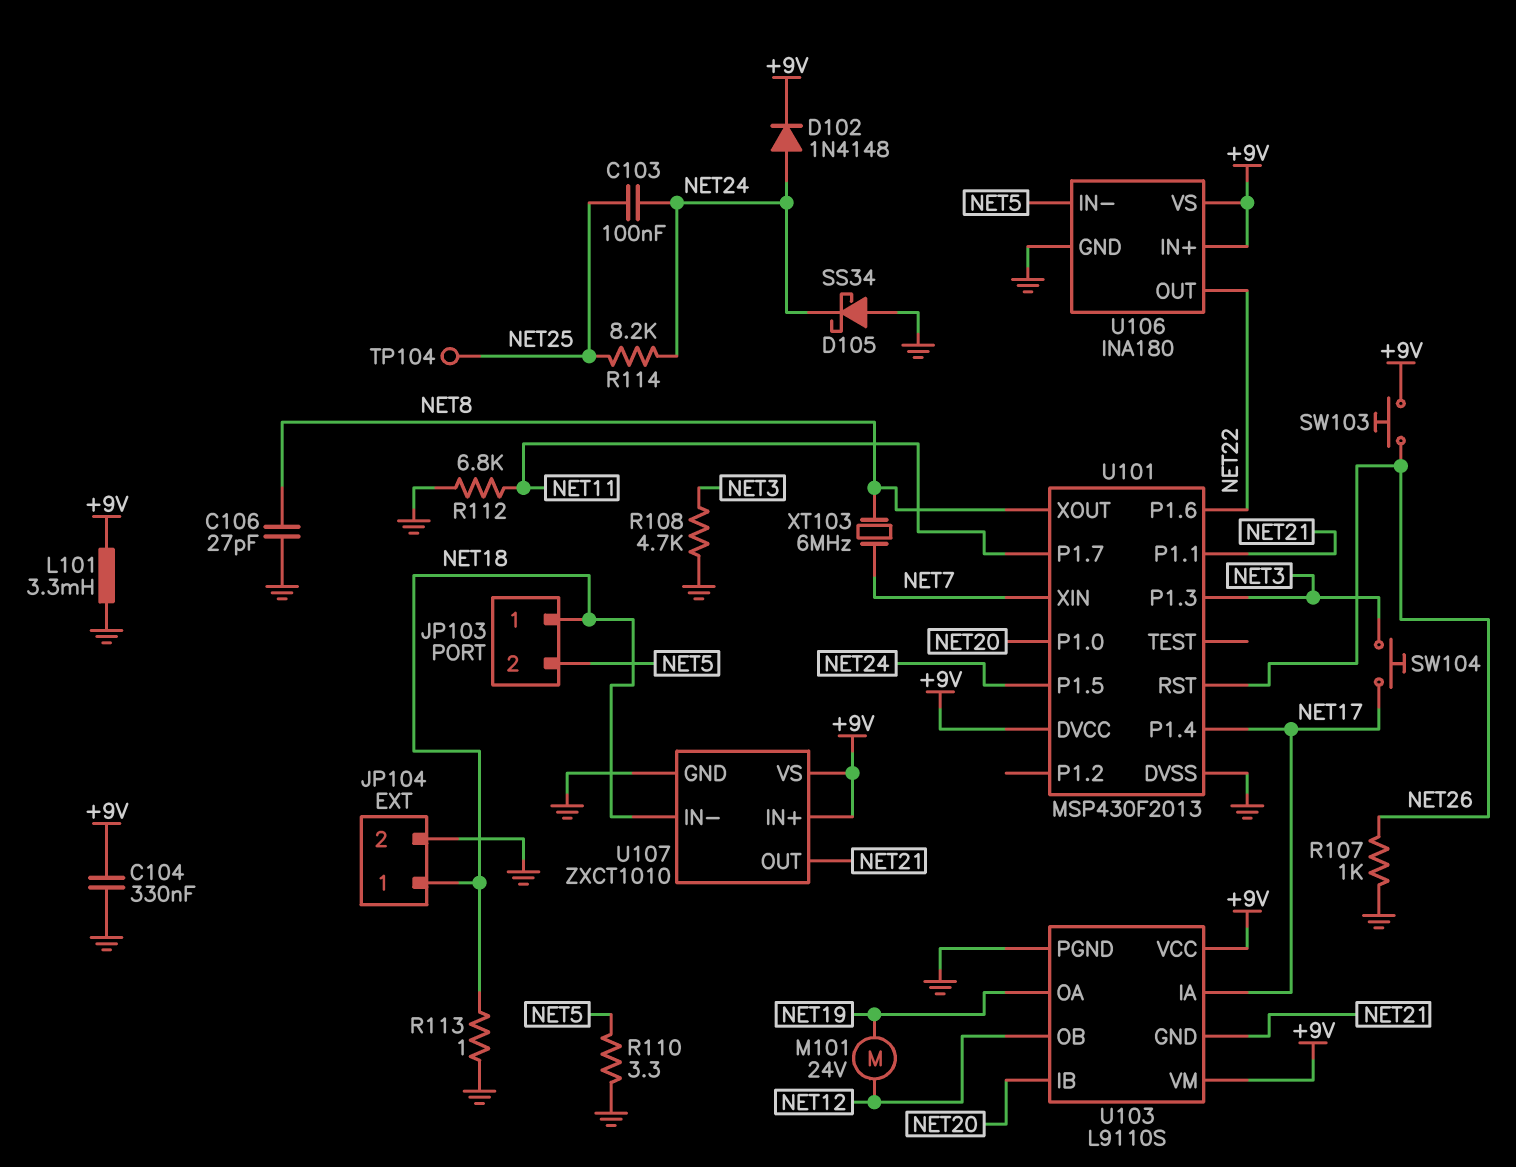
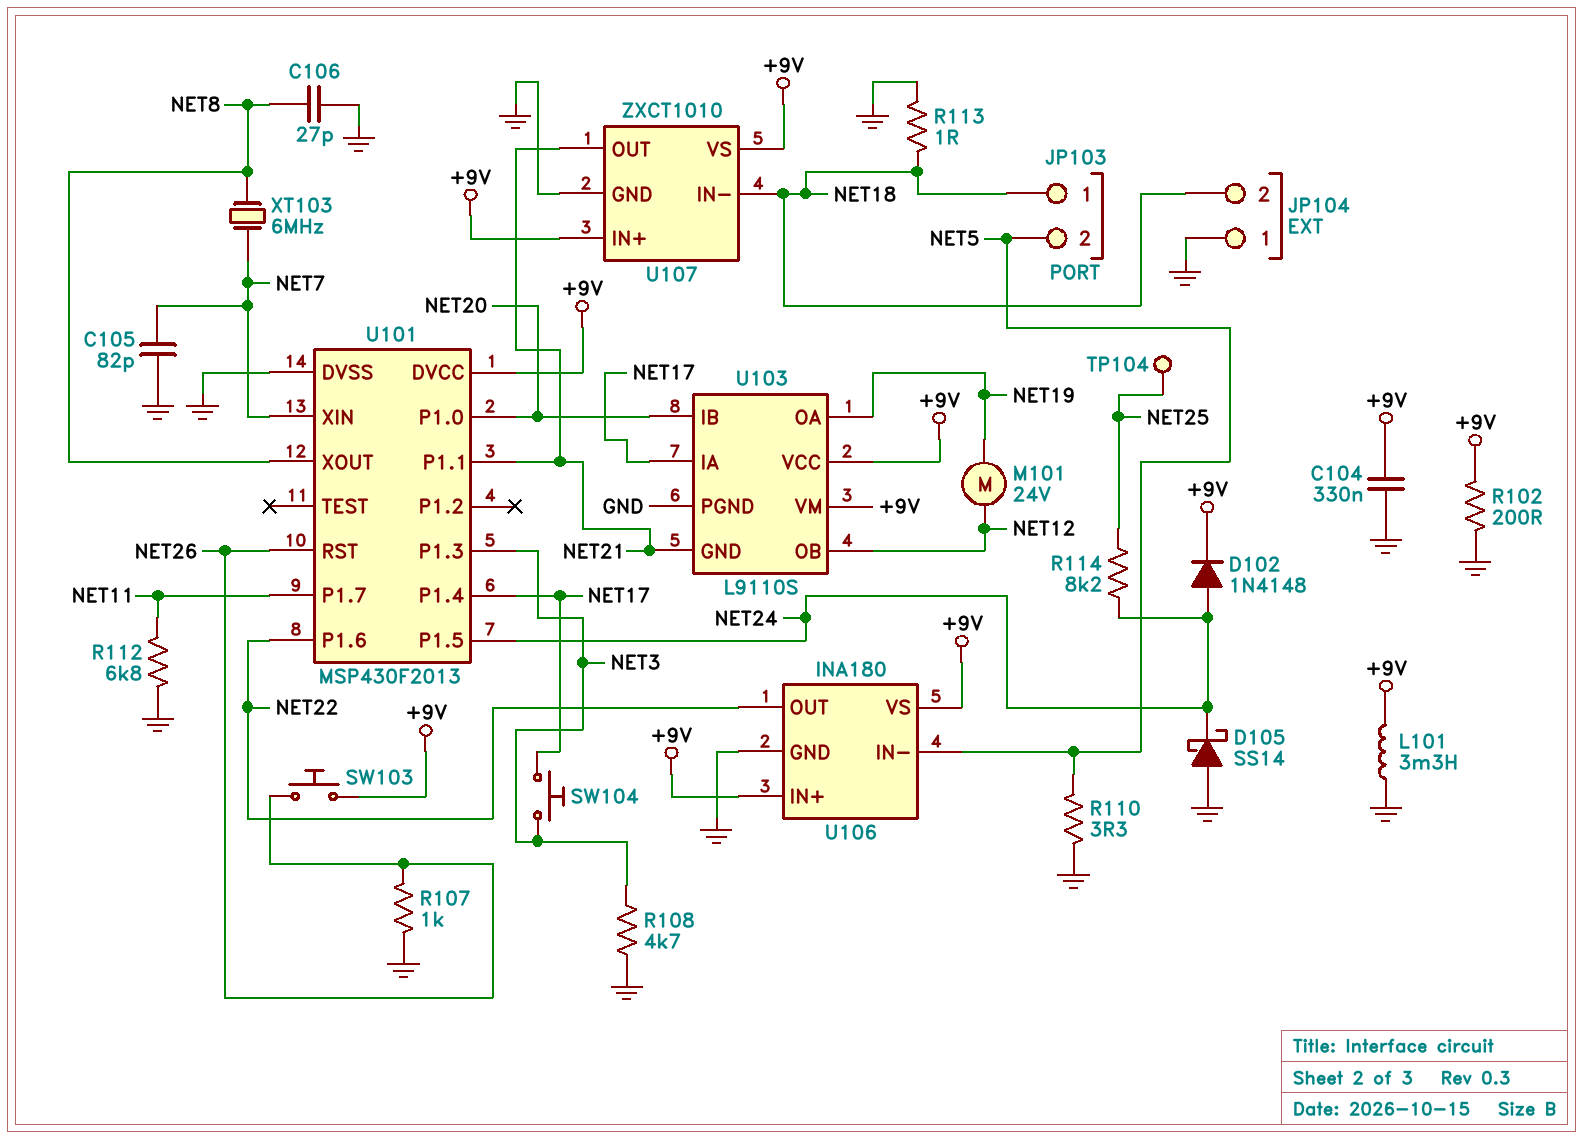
C103: 100nF (NET24, NET25) -> none
C105: none -> 82pF (GND, NET7)
D105: schottky SS34 (A GND, K NET24) -> schottky SS14 (A GND, K NET24)
JP104 pin 1: NET18 -> GND
JP104 pin 2: GND -> NET18
R102: none -> 200 (+9V, GND)

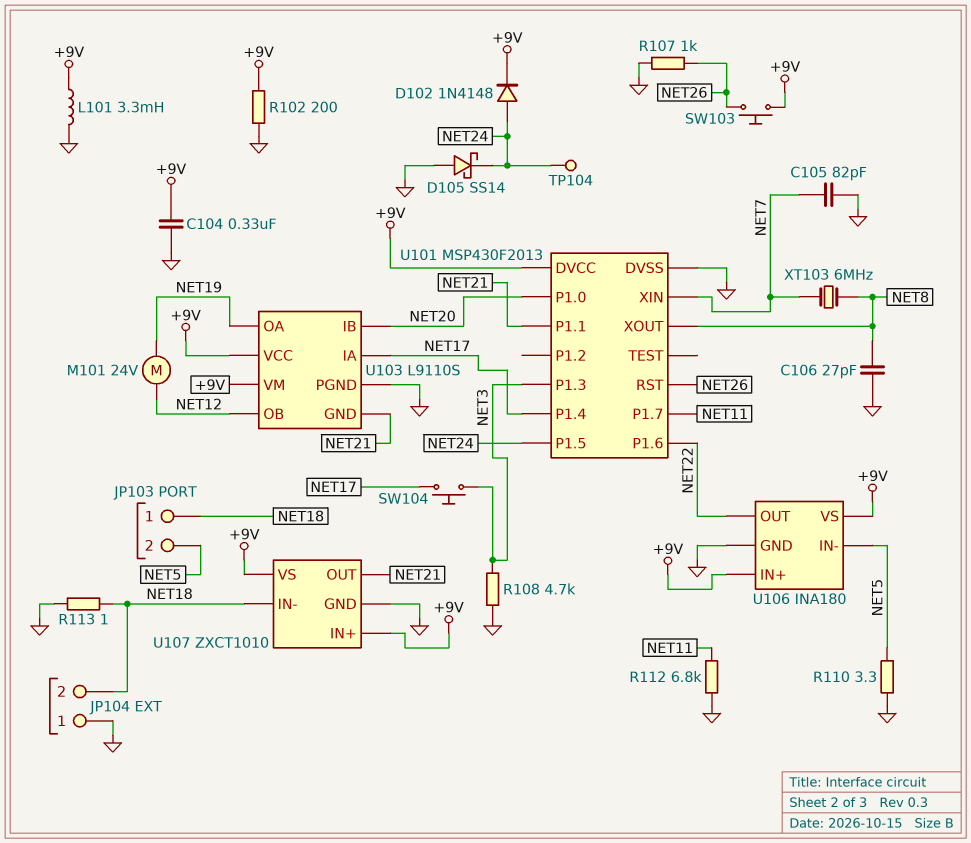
R114: 8.2k (NET24, NET25) -> none
TP104: test point (NET25) -> test point (NET24)

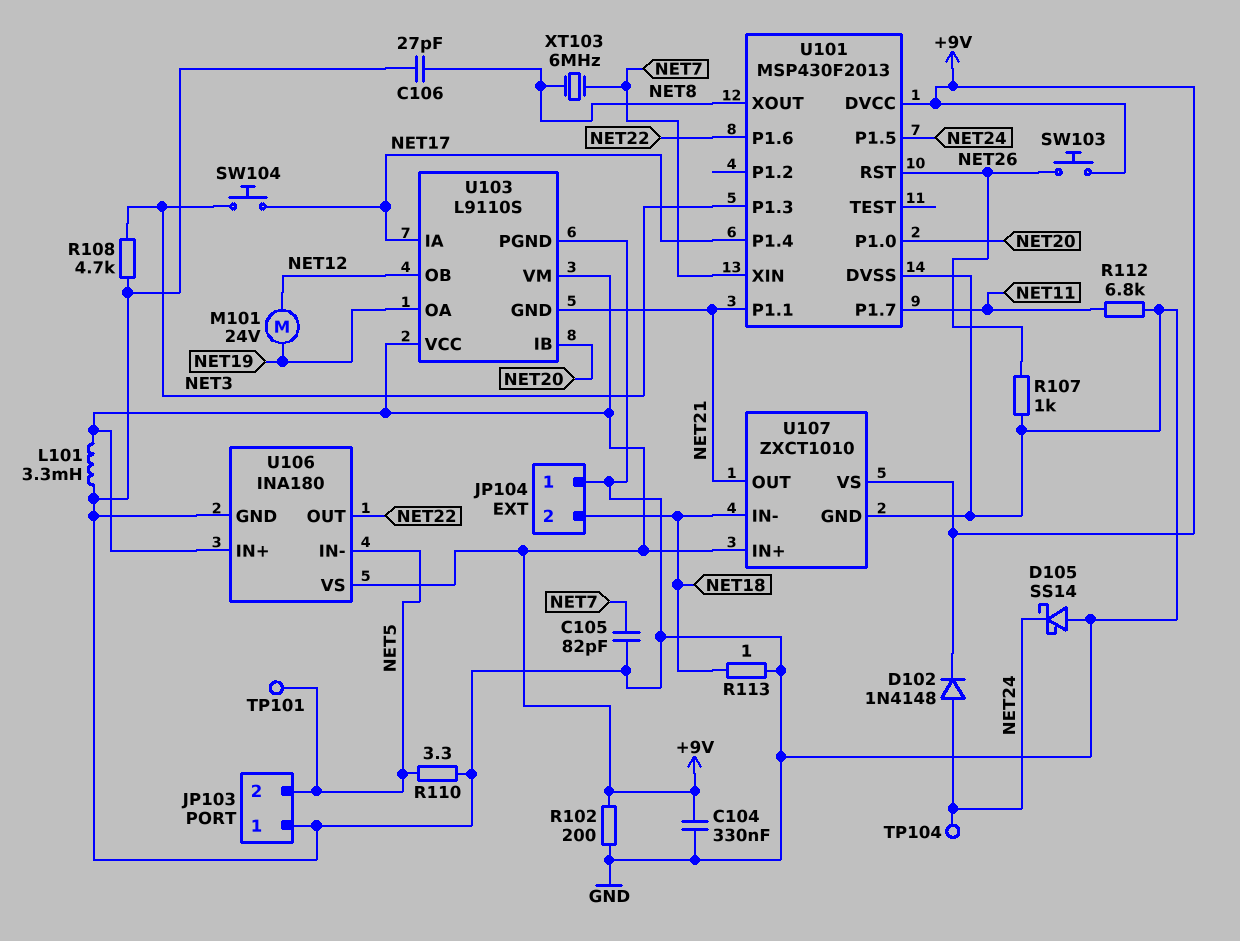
JP103 pin 1: NET18 -> GND
TP101: none -> test point (NET5)

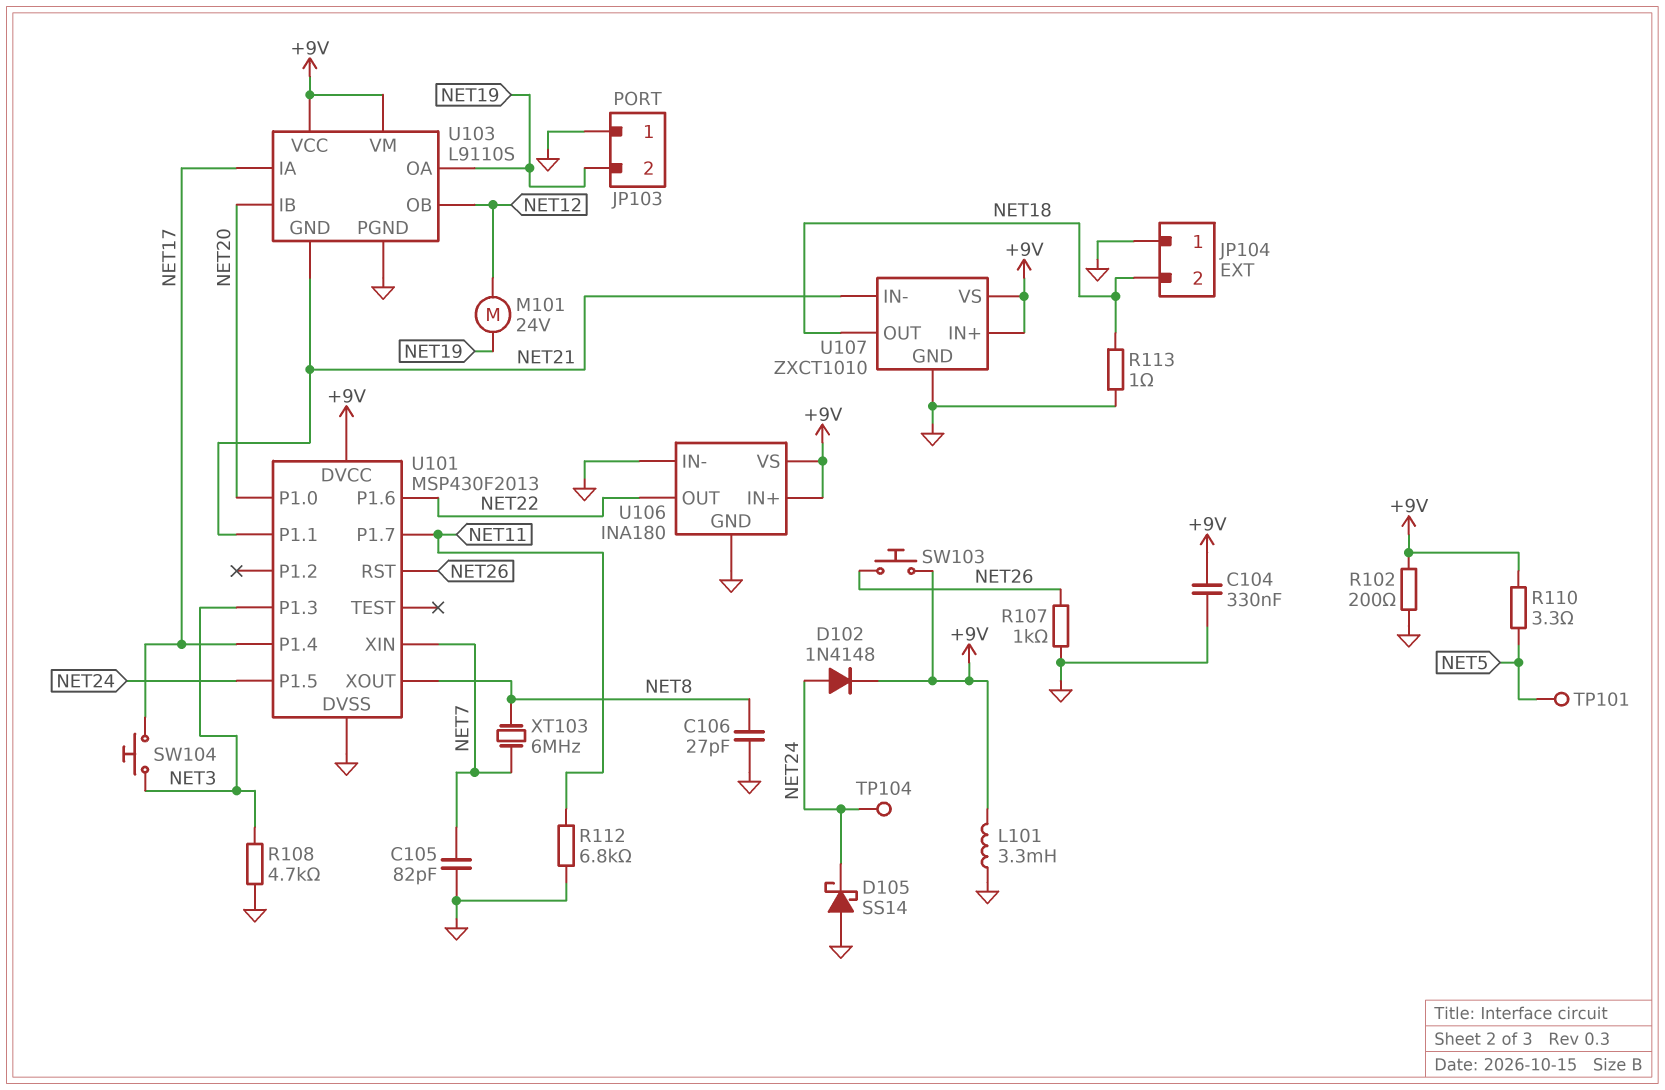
JP103 pin 2: NET5 -> NET19
R110: 3.3 (GND, NET5) -> 3.3 (+9V, NET5)
U106 pin IN-: NET5 -> GND
U107 pin IN-: NET18 -> NET21
U107 pin OUT: NET21 -> NET18

